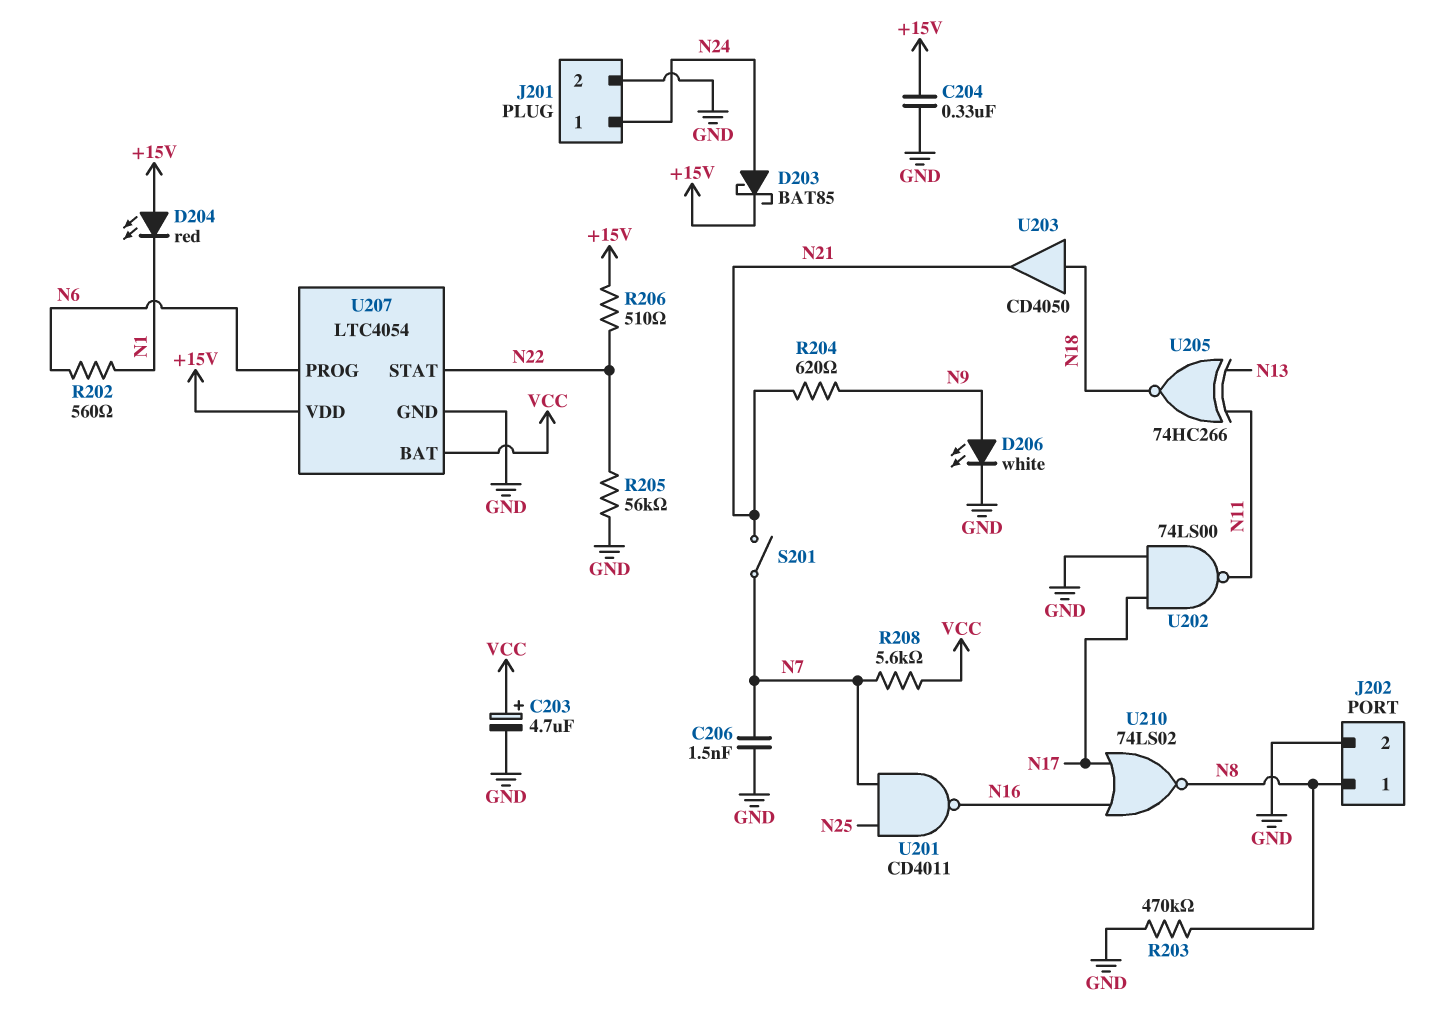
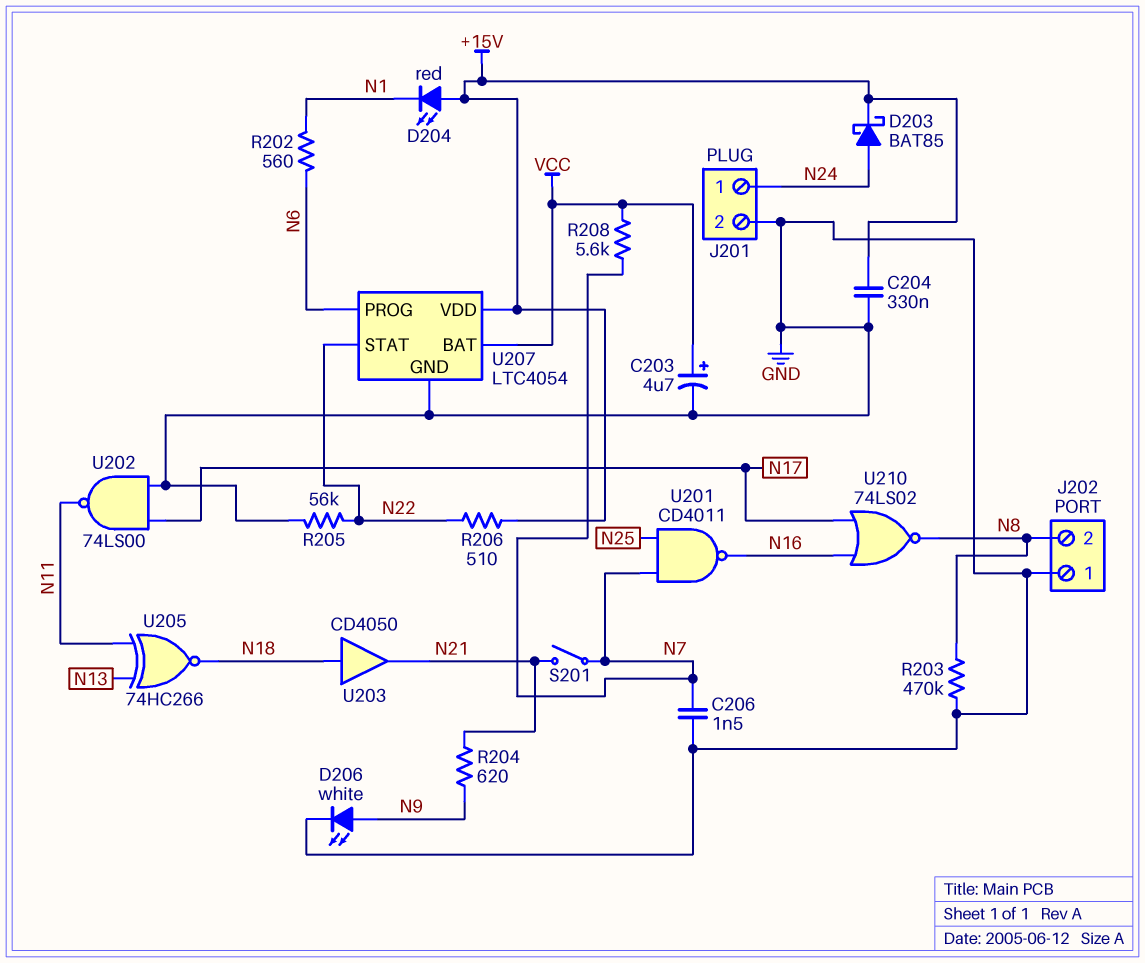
J202 pin 1: N8 -> GND
J202 pin 2: GND -> N8

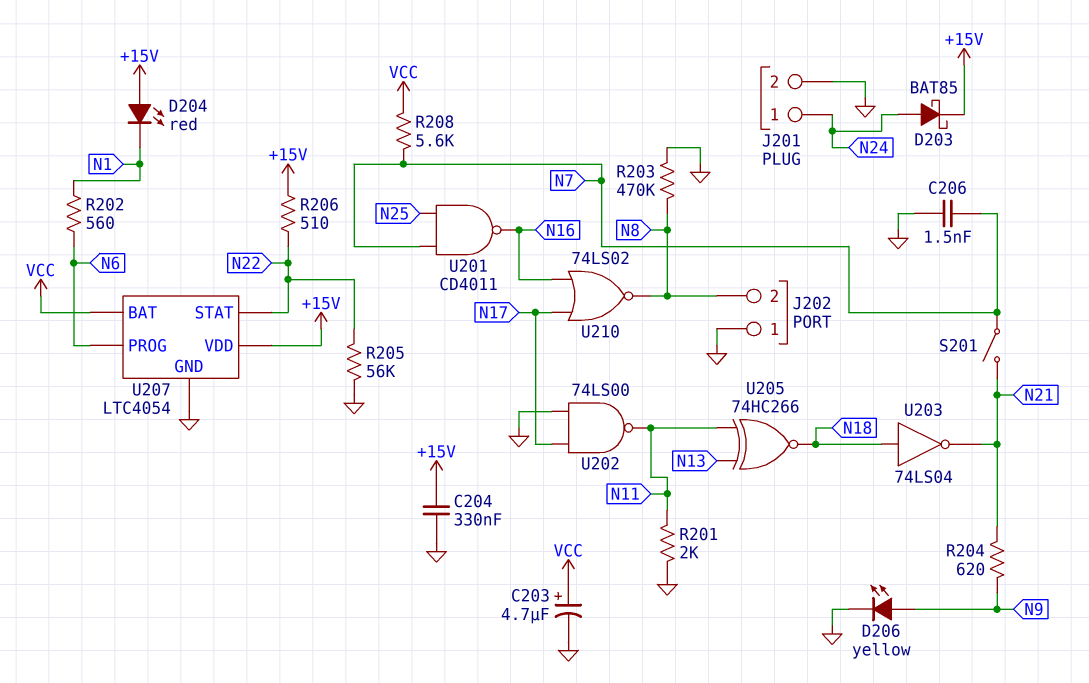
D206: LED white (A N9, K GND) -> LED yellow (A N9, K GND)
R201: none -> 2k (GND, N11)
U203: buffer CD4050 (in N18, out N21) -> NOT 74LS04 (in N18, out N21)

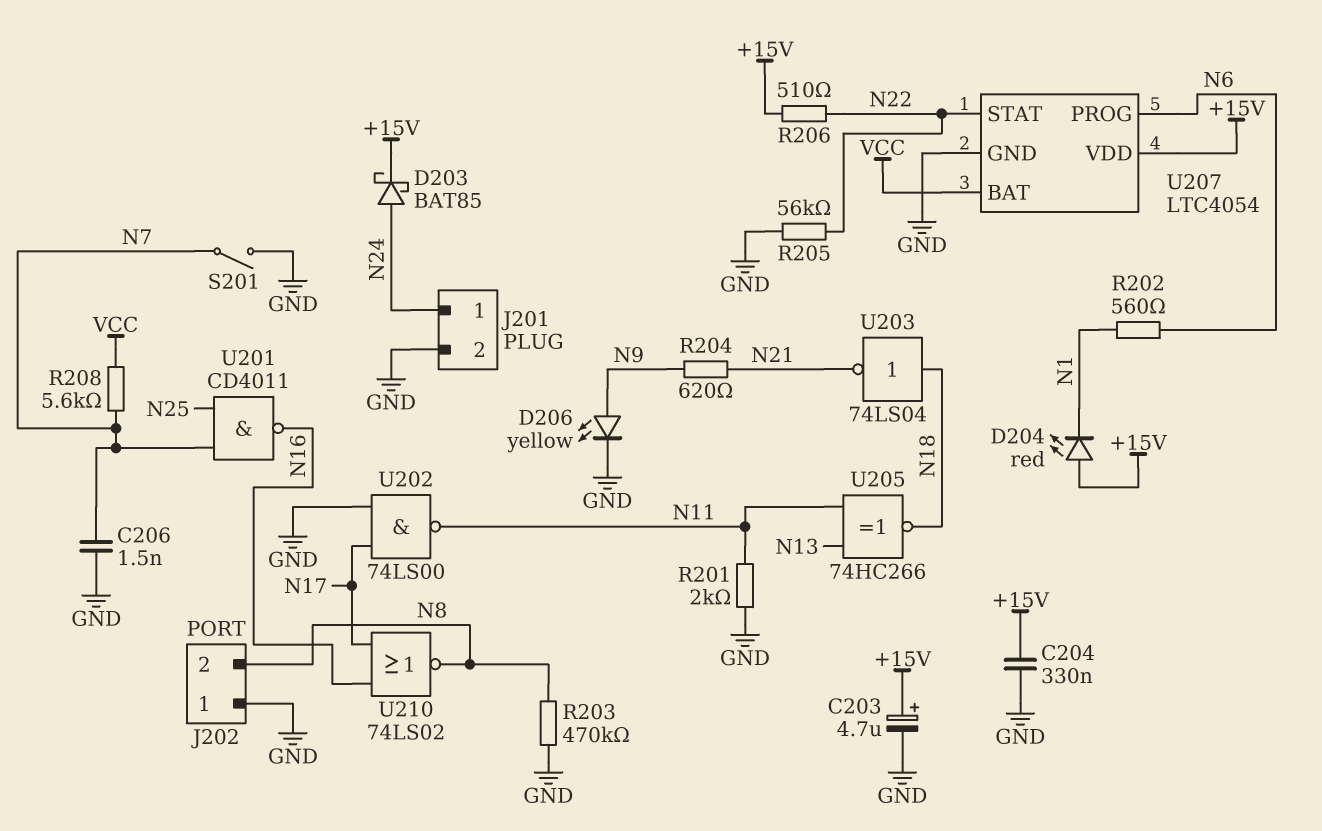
C203: 4.7uF (plus VCC, minus GND) -> 4.7uF (plus +15V, minus GND)
S201: switch (N7, N21) -> switch (GND, N7)

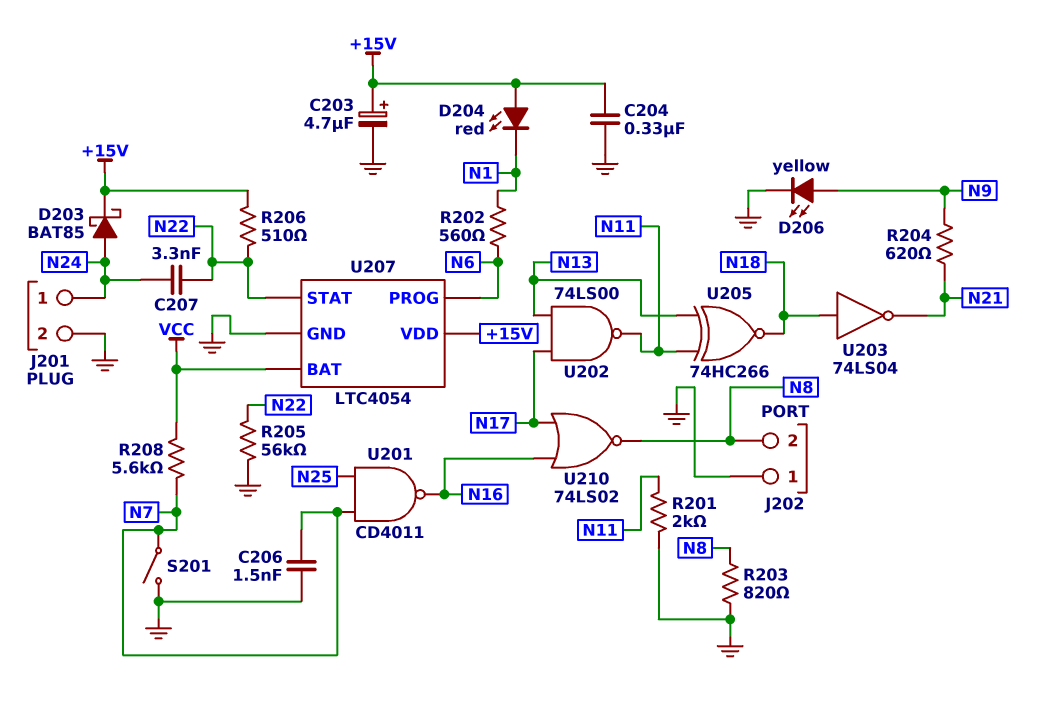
C207: none -> 3.3nF (N22, N24)
R203: 470k (GND, N8) -> 820 (GND, N8)
U202: NAND 74LS00 (in GND, in N17, out N11) -> NAND 74LS00 (in N13, in N17, out N11)

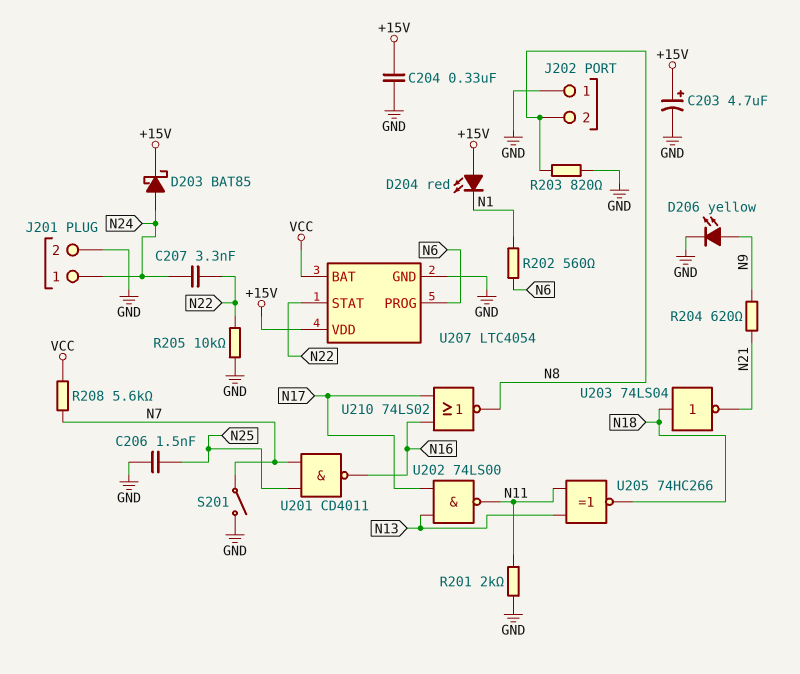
C206: 1.5nF (GND, N7) -> 1.5nF (GND, N25)
R205: 56k (GND, N22) -> 10k (GND, N22)
R206: 510 (+15V, N22) -> none

